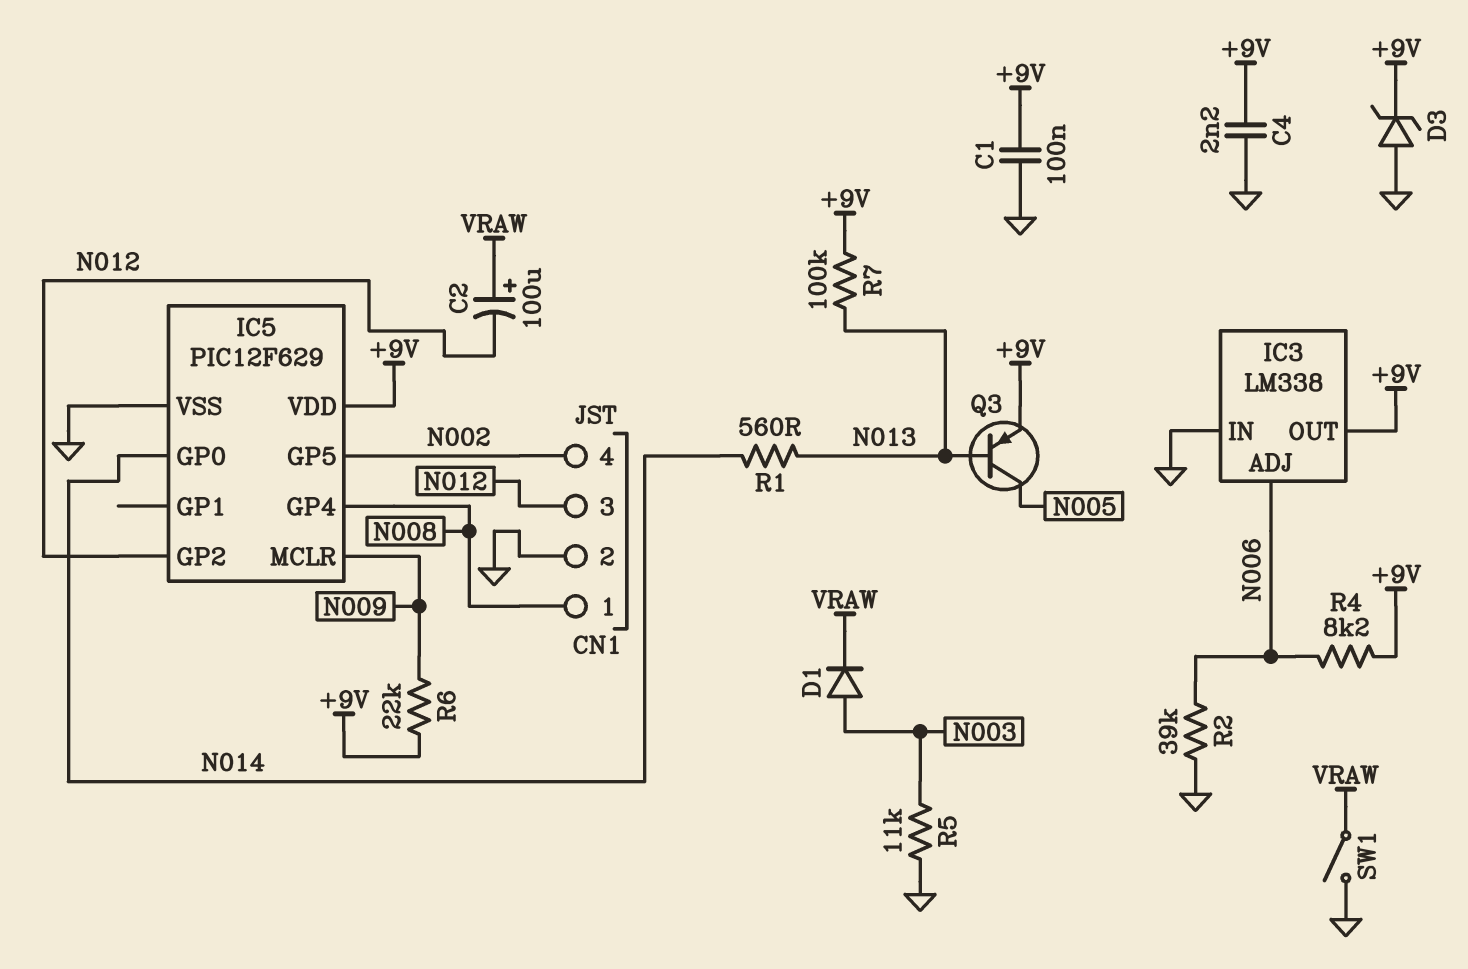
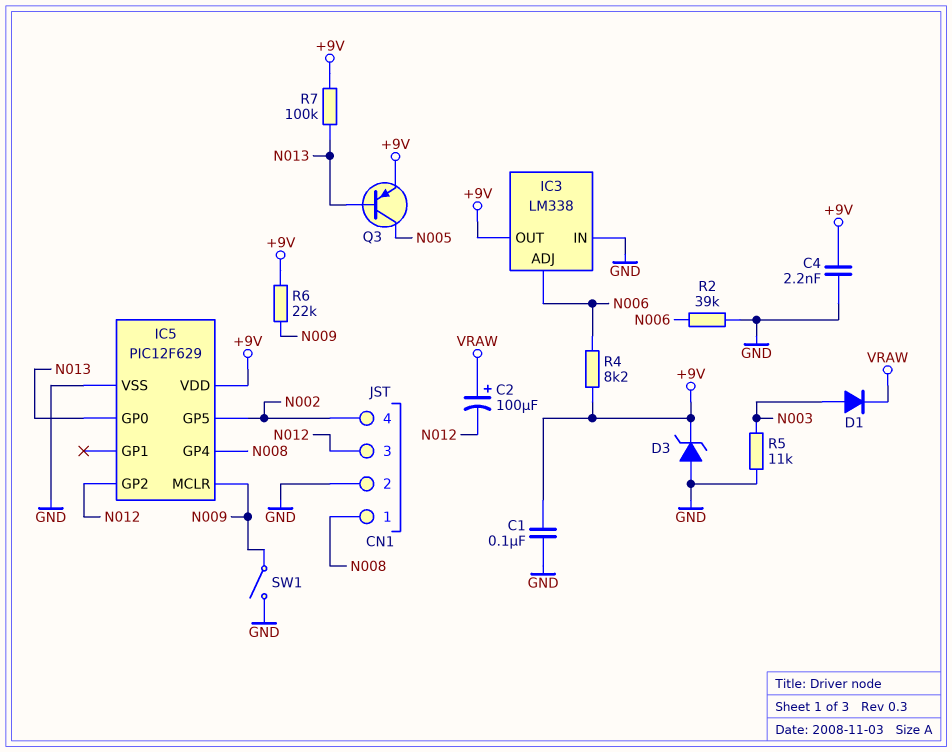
IC5 pin GP0: N014 -> N013
R1: 560 (N013, N014) -> none
SW1: switch (GND, VRAW) -> switch (GND, N009)

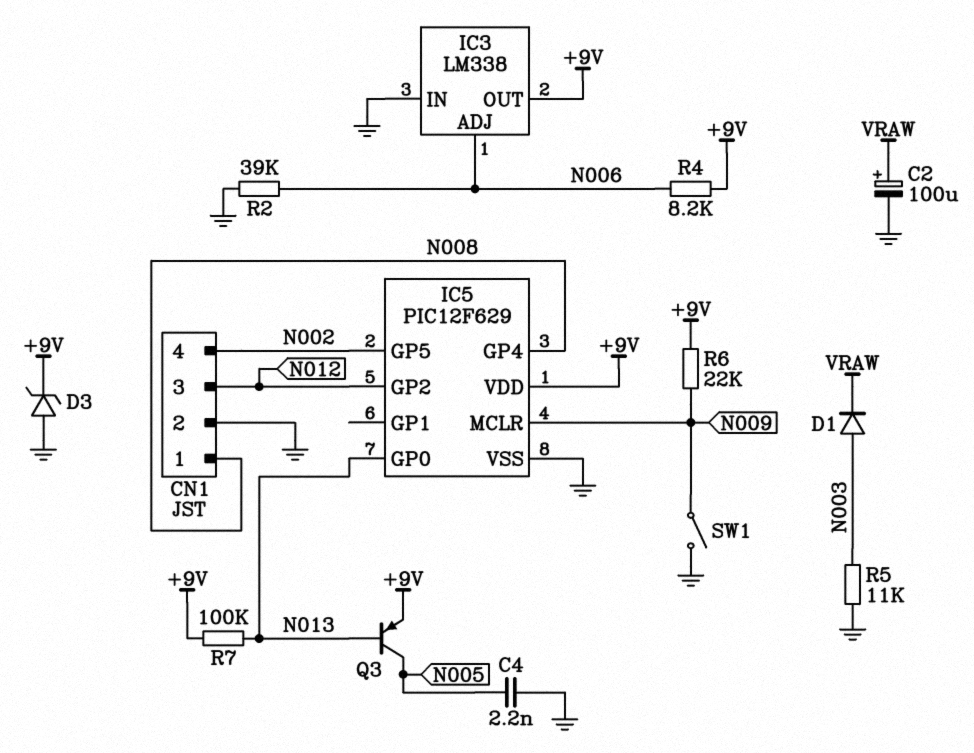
C1: 100nF (+9V, GND) -> none
C2: 100uF (plus VRAW, minus N012) -> 100uF (plus VRAW, minus GND)
C4: 2.2nF (+9V, GND) -> 2.2nF (GND, N005)

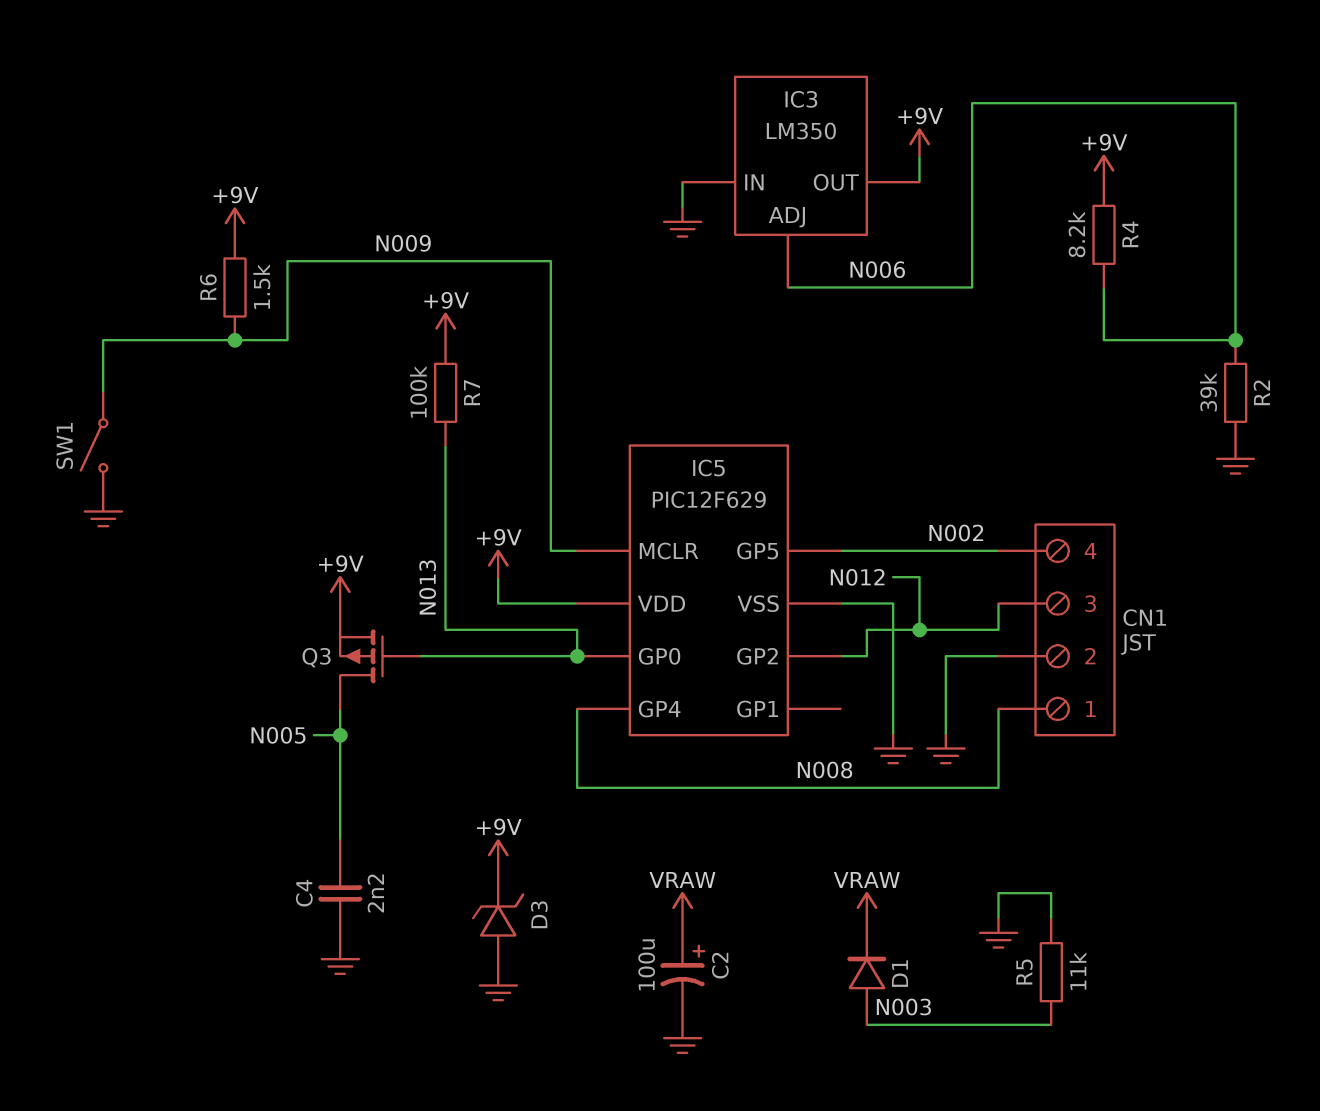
IC3: LM338 -> LM350
Q3: PNP (B N013, C N005, E +9V) -> PMOS (G N013, D N005, S +9V)
R6: 22k (+9V, N009) -> 1.5k (+9V, N009)

